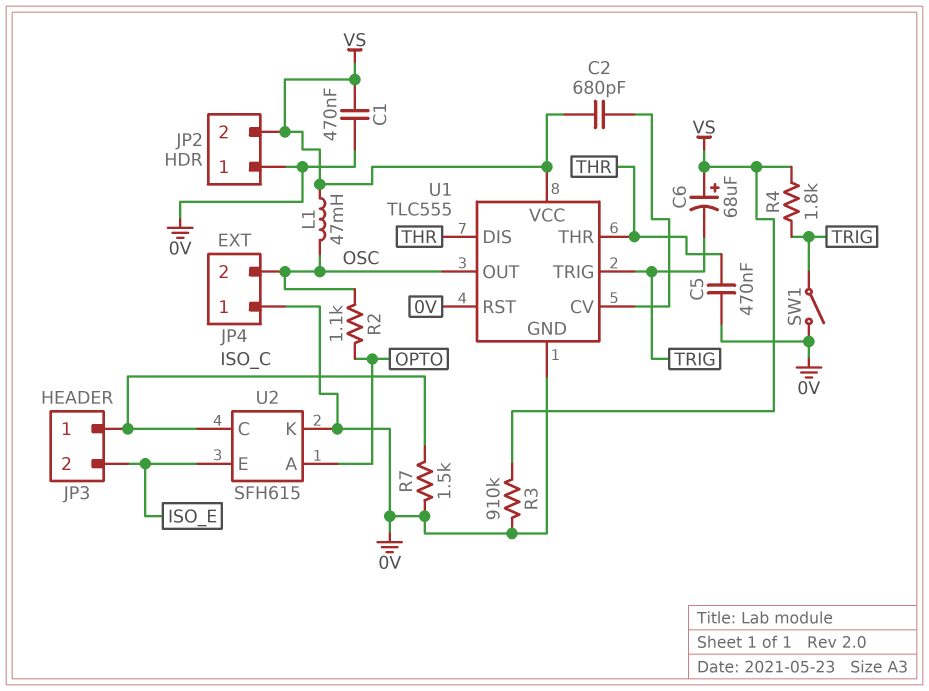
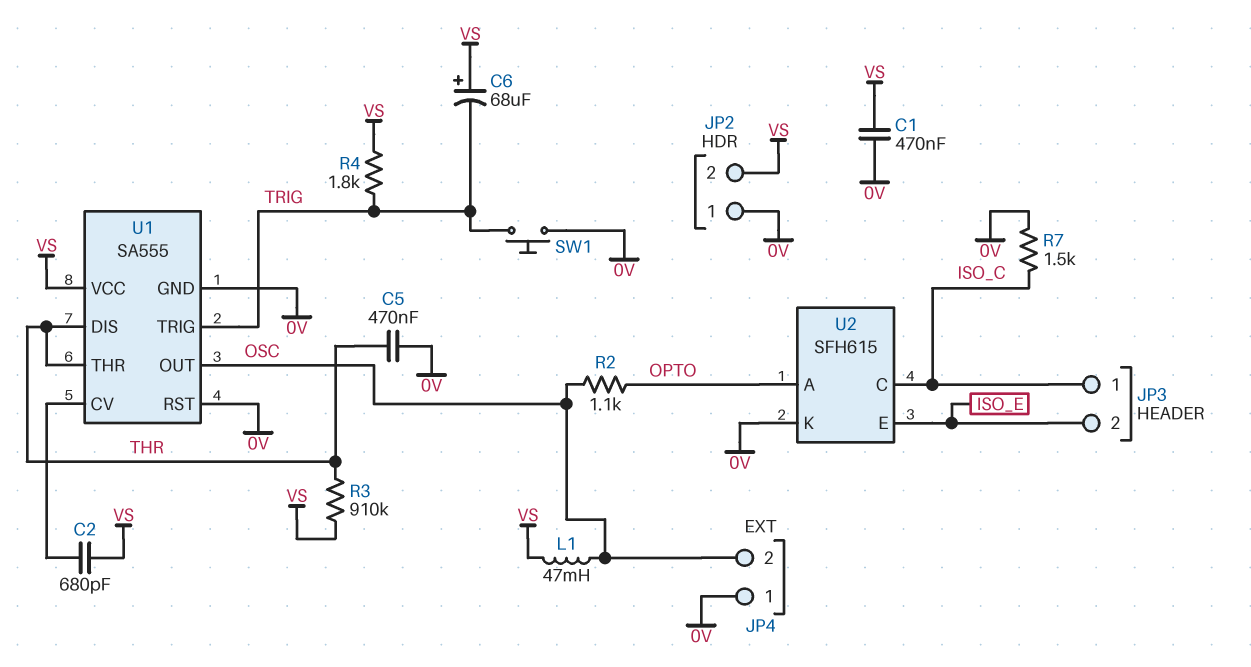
R3: 910k (0V, VS) -> 910k (THR, VS)
SW1: switch (0V, TRIG) -> button (0V, TRIG)
U1: TLC555 -> SA555

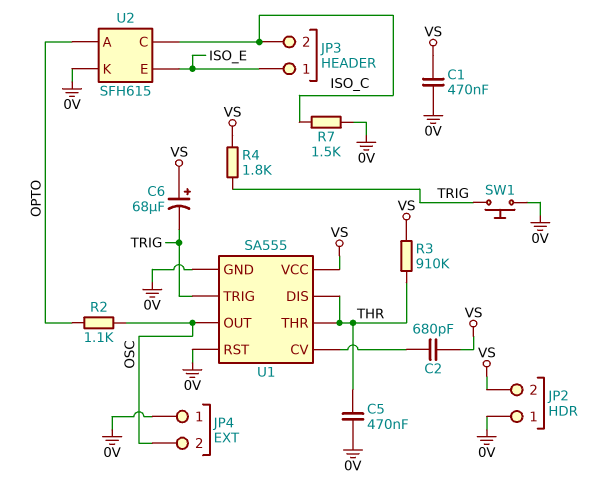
JP3 pin 1: ISO_C -> ISO_E
JP3 pin 2: ISO_E -> ISO_C
L1: 47mH (OSC, VS) -> none

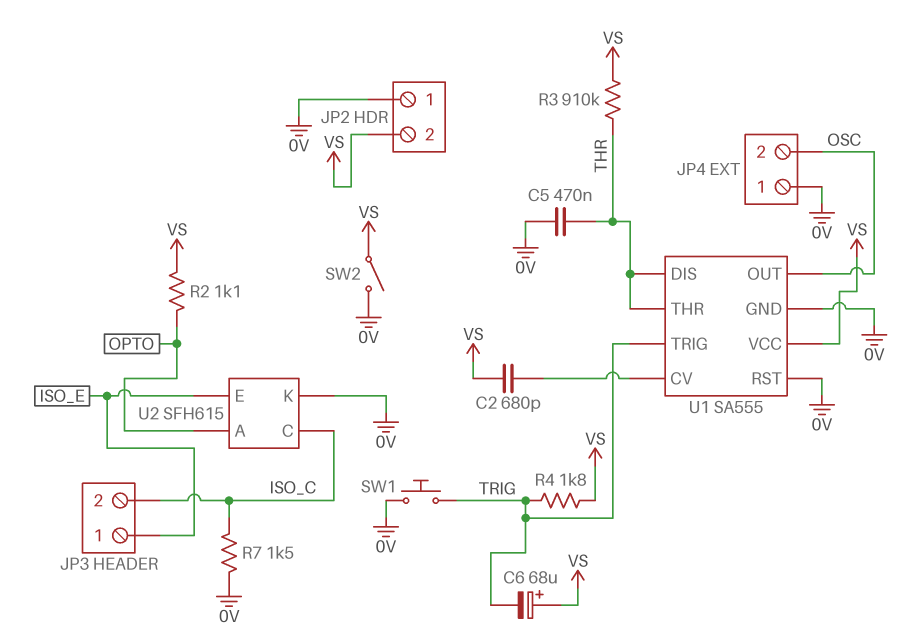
C1: 470nF (0V, VS) -> none
R2: 1.1k (OPTO, OSC) -> 1.1k (OPTO, VS)
SW2: none -> switch (0V, VS)

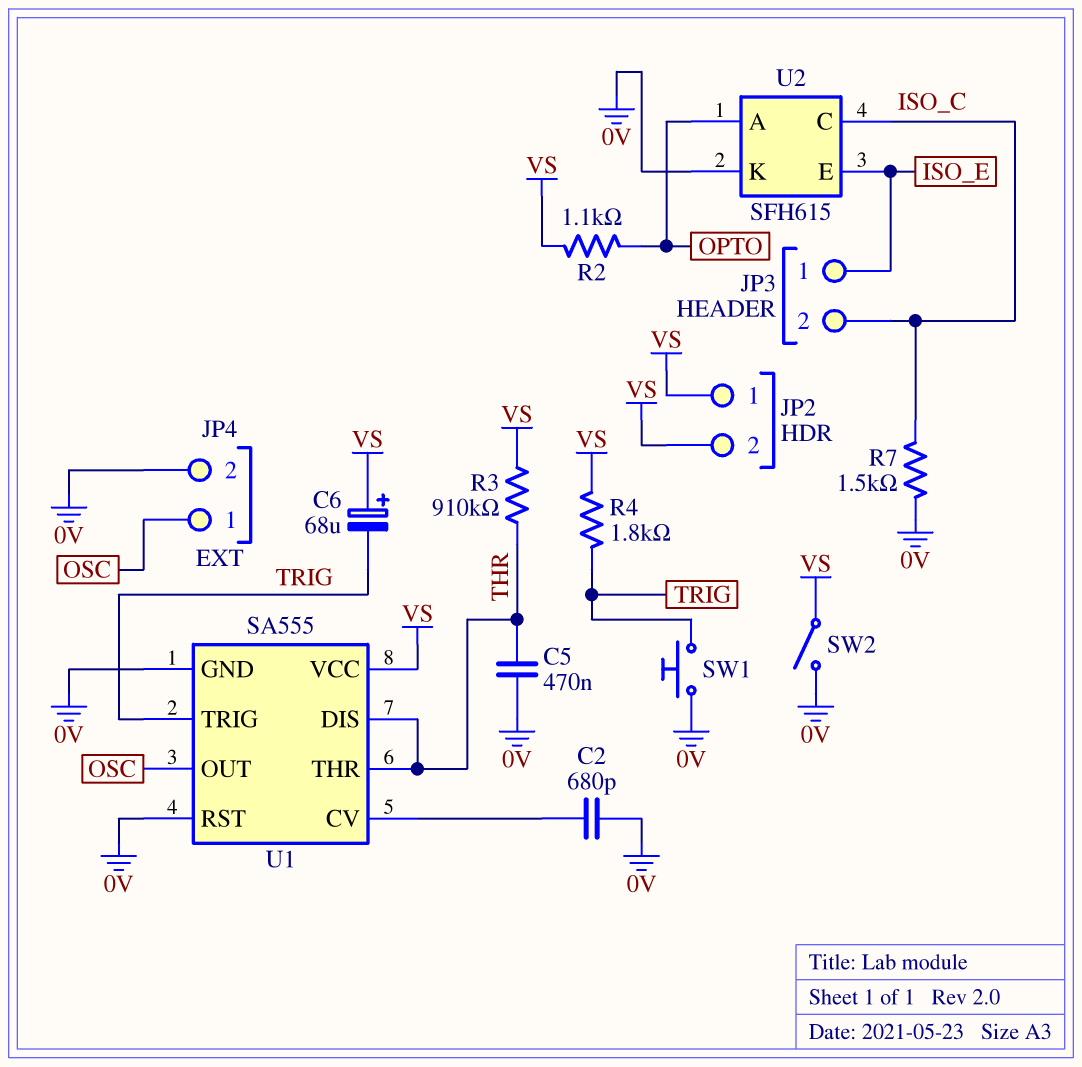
C2: 680pF (U1/CV, VS) -> 680pF (0V, U1/CV)
JP2 pin 1: 0V -> VS
JP4 pin 1: 0V -> OSC
JP4 pin 2: OSC -> 0V

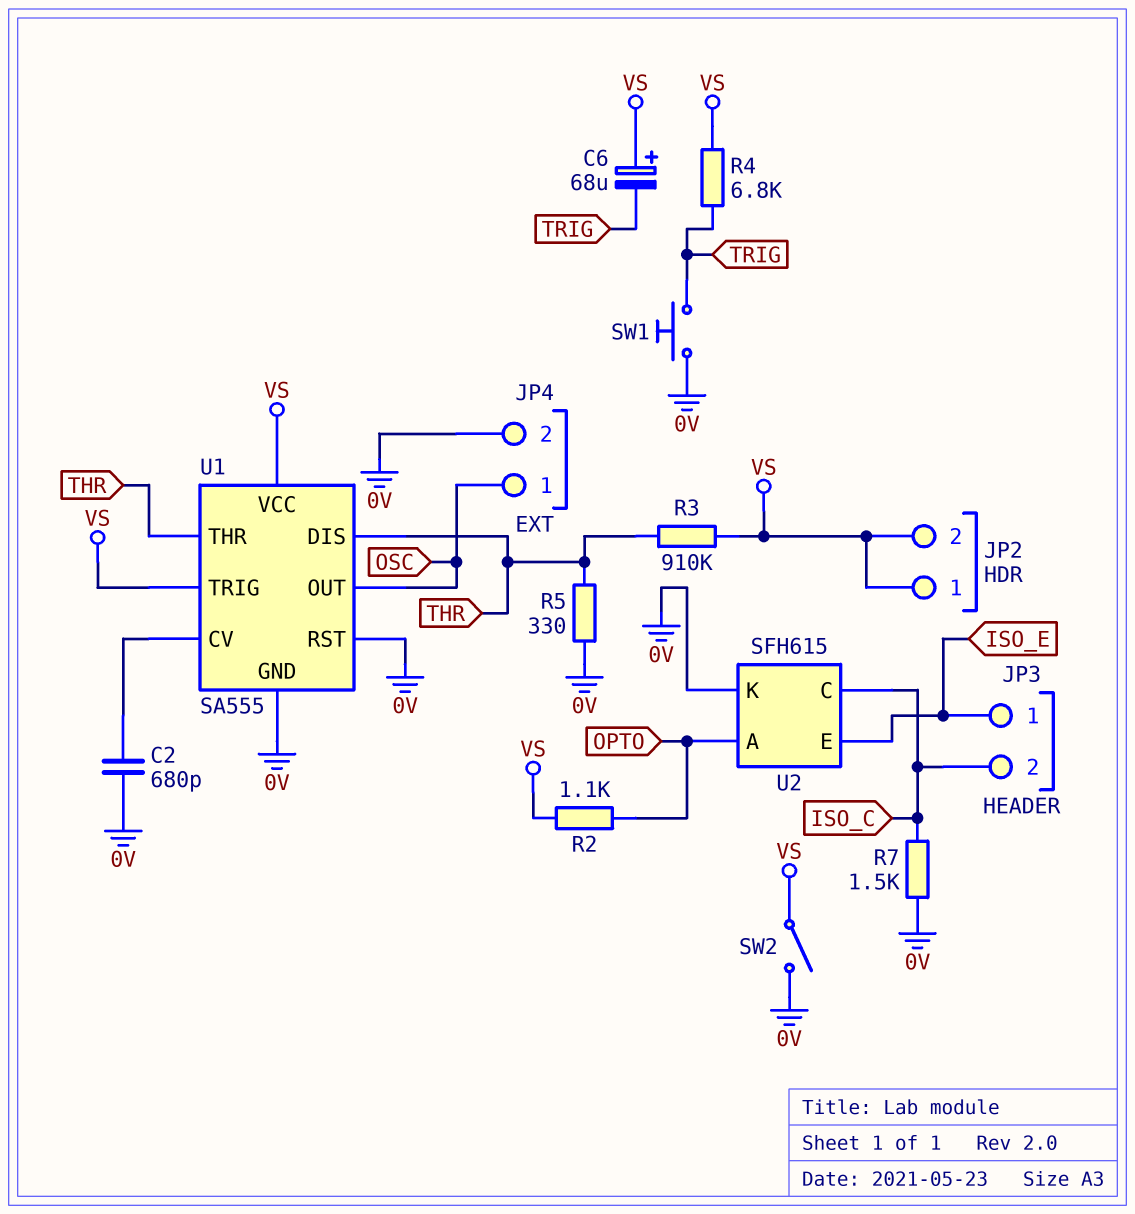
C5: 470nF (0V, THR) -> none
R4: 1.8k (TRIG, VS) -> 6.8k (TRIG, VS)
R5: none -> 330 (0V, THR)
U1 pin TRIG: TRIG -> VS

